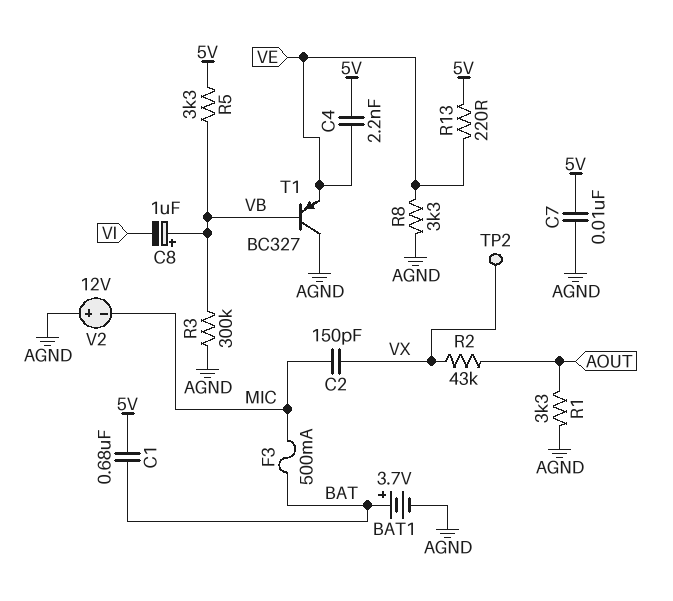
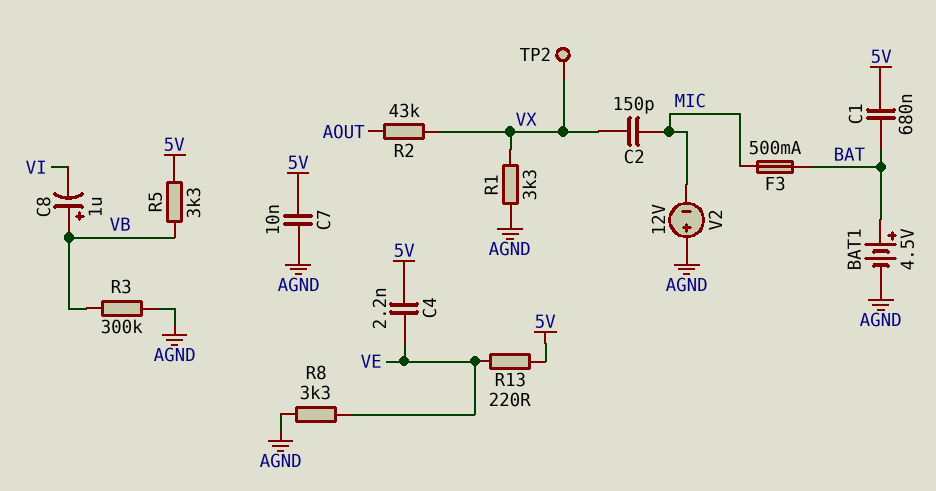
BAT1: 3.7V (plus BAT, minus AGND) -> 4.5V (plus BAT, minus AGND)
R1: 3.3k (AGND, AOUT) -> 3.3k (AGND, VX)
T1: PNP BC327 (B VB, C AGND, E VE) -> none

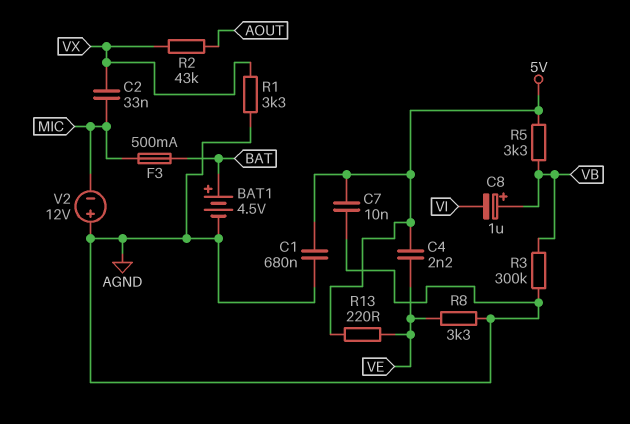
C1: 680nF (5V, BAT) -> 680nF (5V, AGND)
C2: 150pF (MIC, VX) -> 33nF (MIC, VX)
TP2: test point (VX) -> none

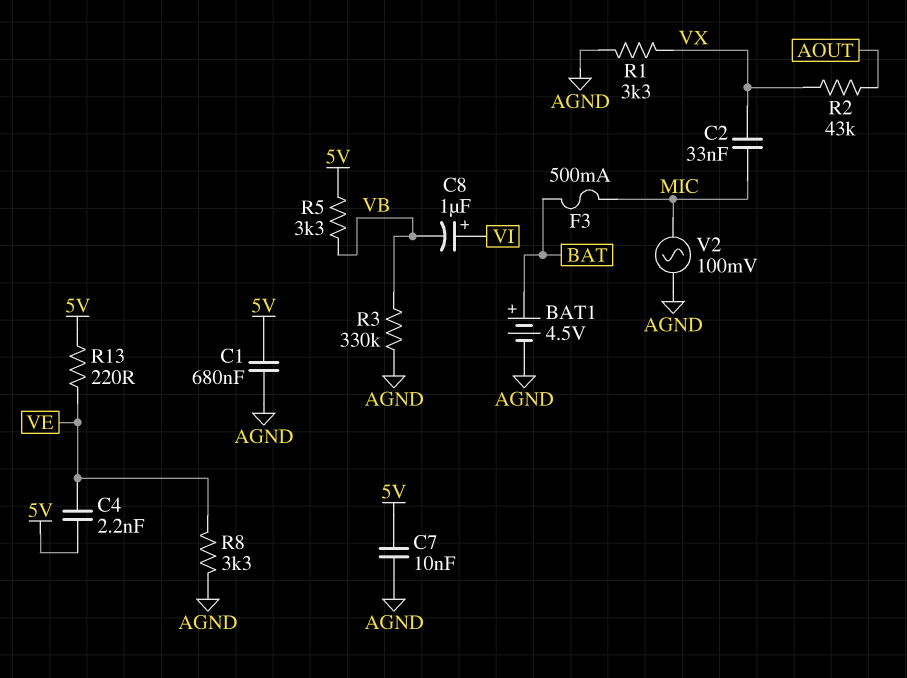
C8: 1uF (plus VB, minus VI) -> 1uF (plus VI, minus VB)
R3: 300k (AGND, VB) -> 330k (AGND, VB)
V2: 12V (plus AGND, minus MIC) -> AC 100mV (AGND, MIC)

